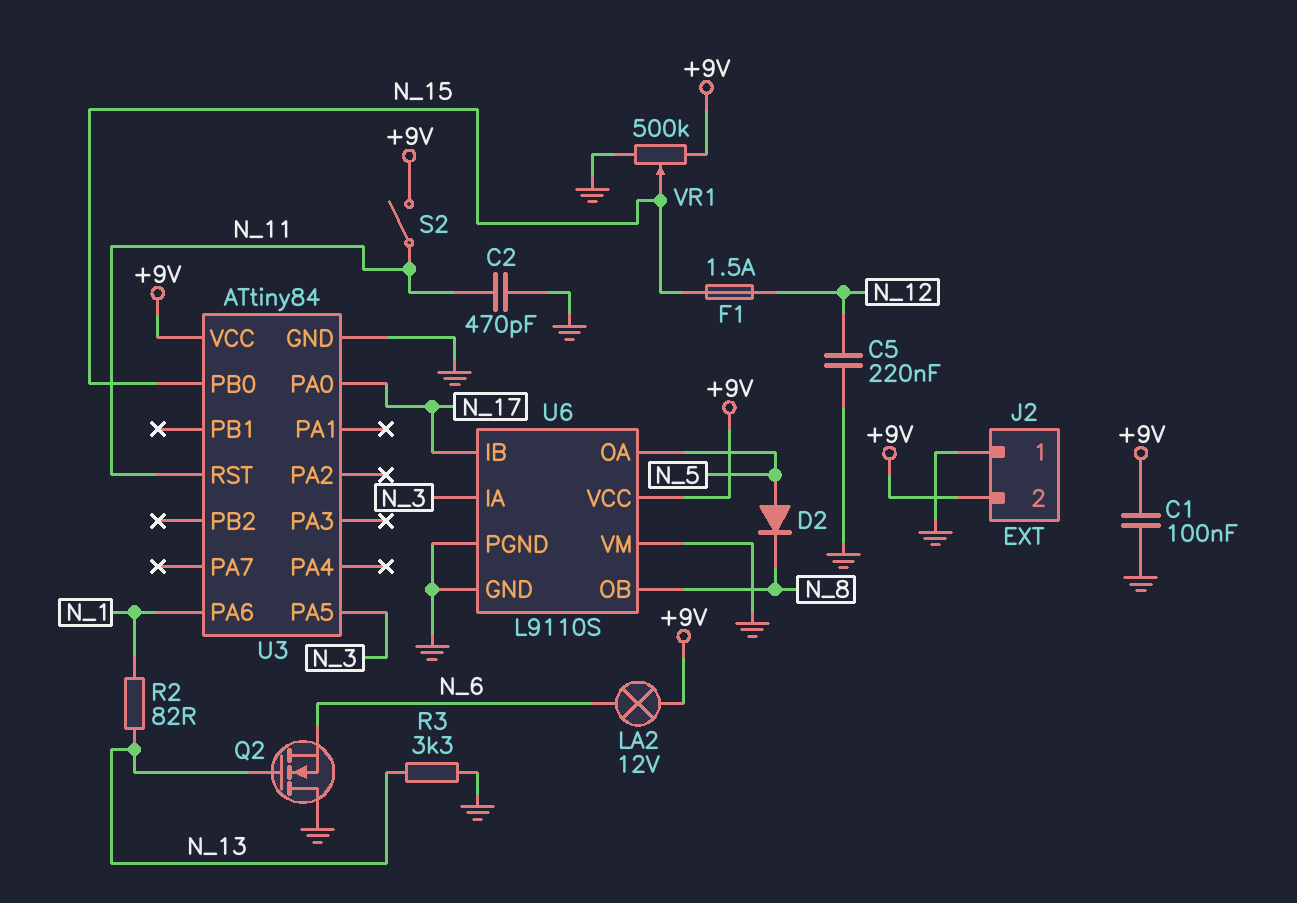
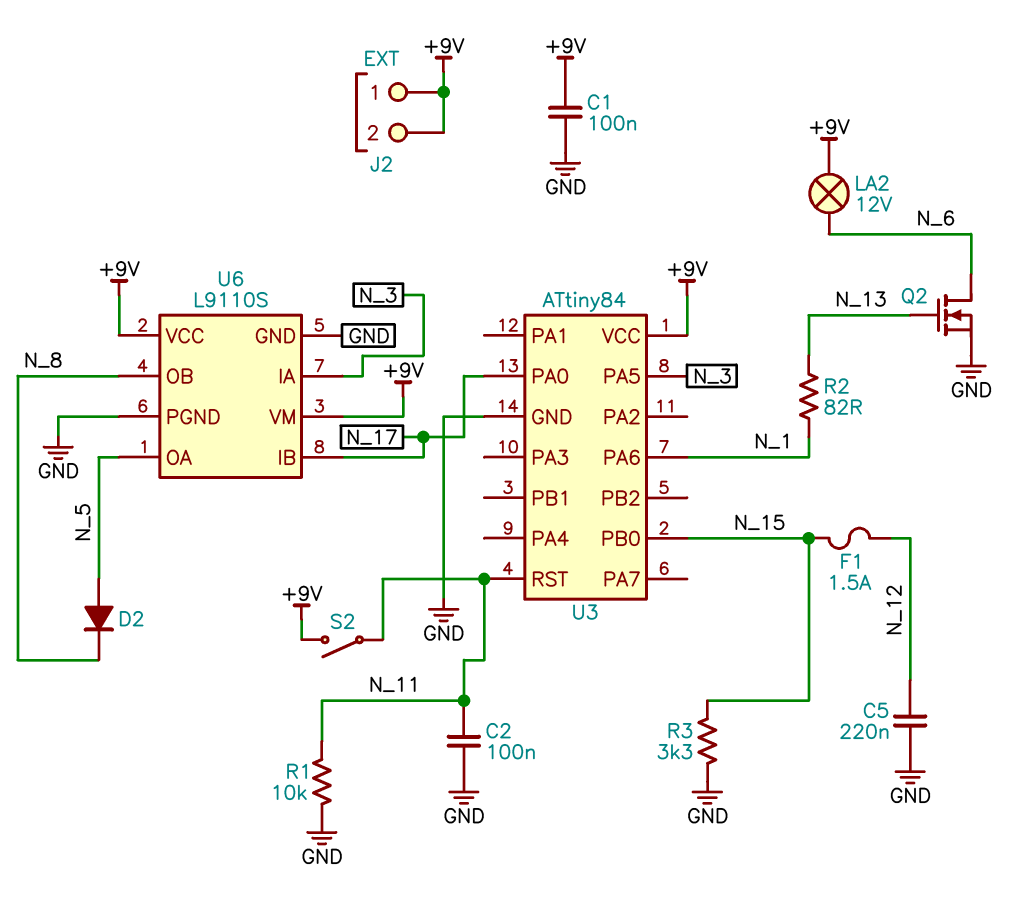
C2: 470pF (GND, N_11) -> 100nF (GND, N_11)
J2 pin 1: GND -> +9V
Q2: NMOS (G N_13, D GND, S N_6) -> NMOS (G N_13, D N_6, S GND)
R1: none -> 10k (GND, N_11)
R3: 3.3k (GND, N_13) -> 3.3k (GND, N_15)
U6 pin VM: GND -> +9V
VR1: 500k (+9V, GND, wiper N_15) -> none

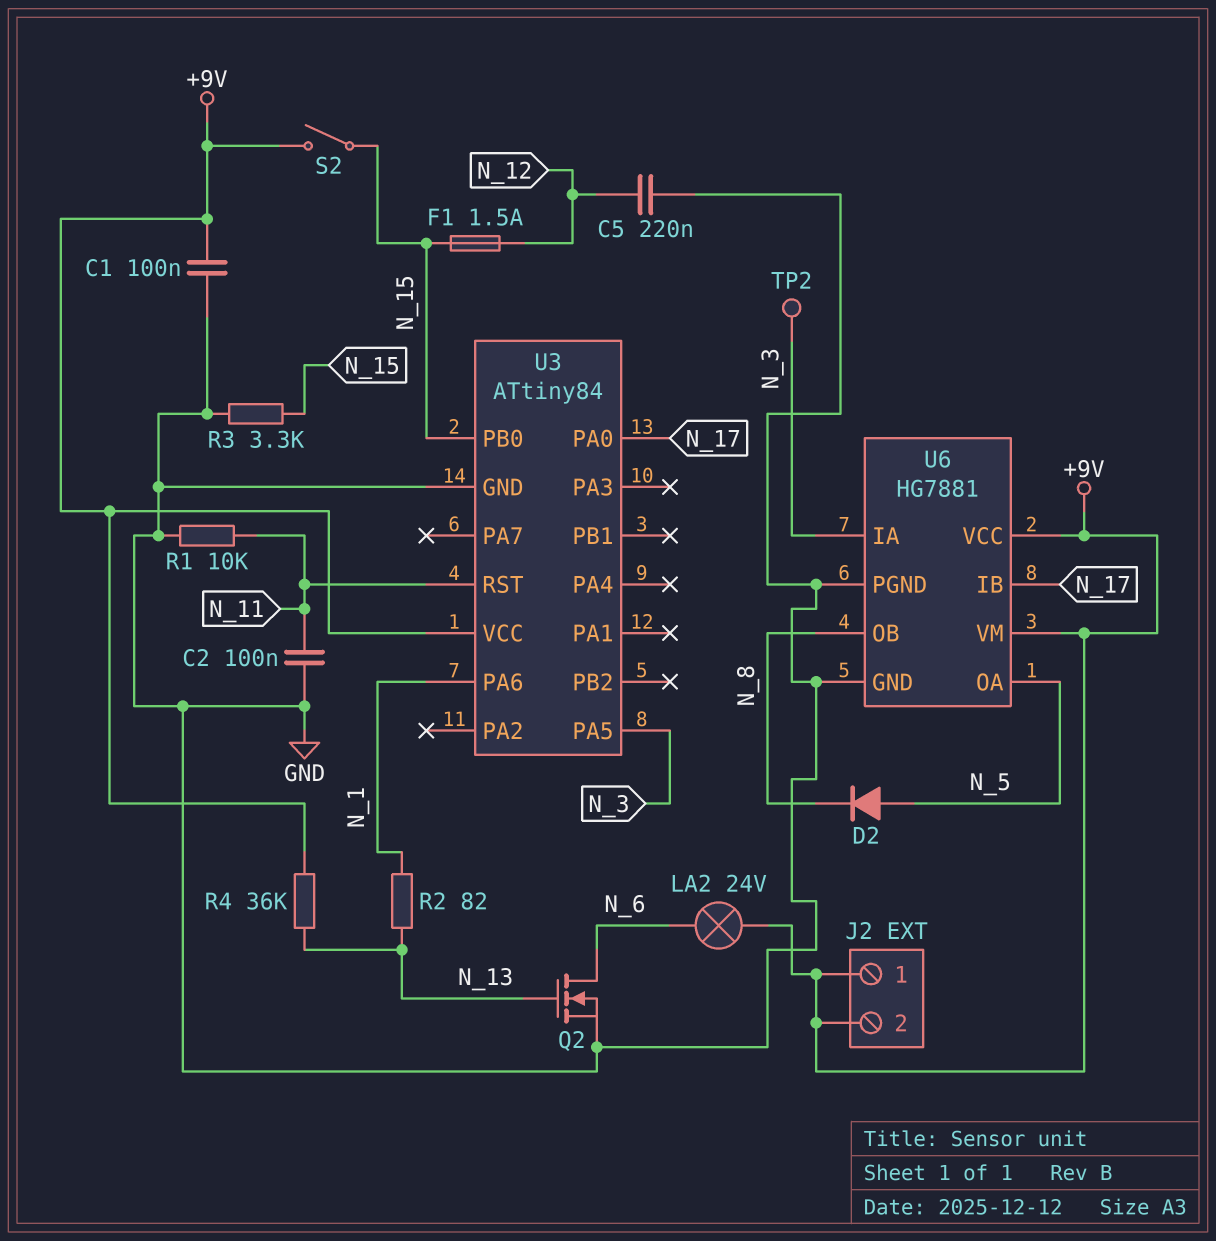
LA2: lamp 12V (+9V, N_6) -> lamp 24V (+9V, N_6)
R4: none -> 36k (+9V, N_13)
S2: switch (+9V, N_11) -> switch (+9V, N_15)
TP2: none -> test point (N_3)
U6: L9110S -> HG7881

